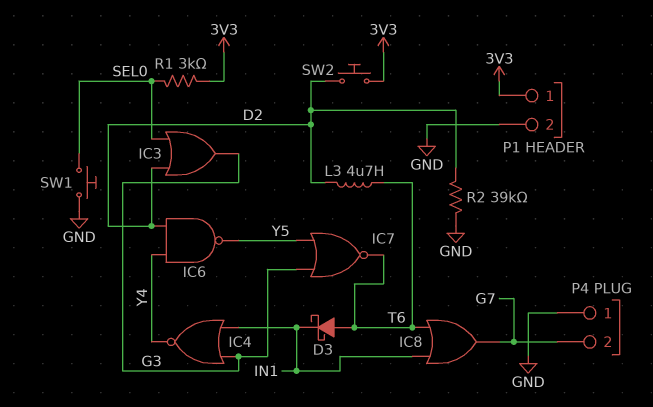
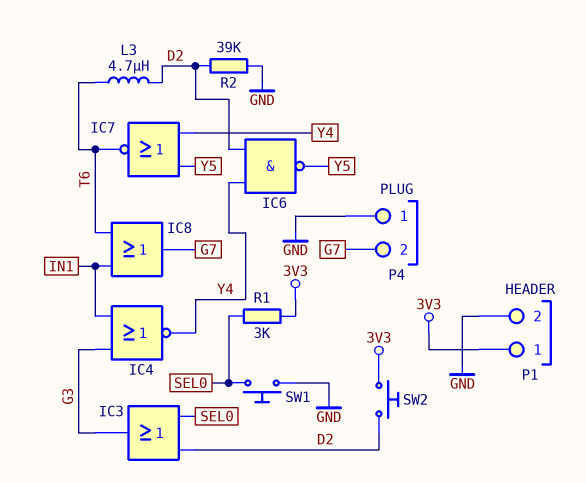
D3: schottky (A T6, K IN1) -> none
IC7: NOR (in G3, in Y5, out T6) -> NOR (in Y4, in Y5, out T6)

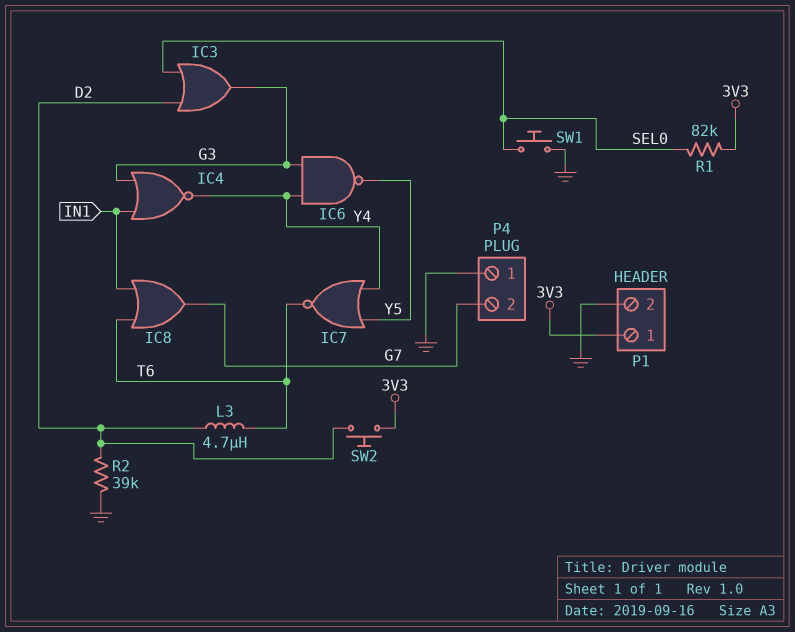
IC6: NAND (in D2, in Y4, out Y5) -> NAND (in G3, in Y4, out Y5)
R1: 3k (3V3, SEL0) -> 82k (3V3, SEL0)

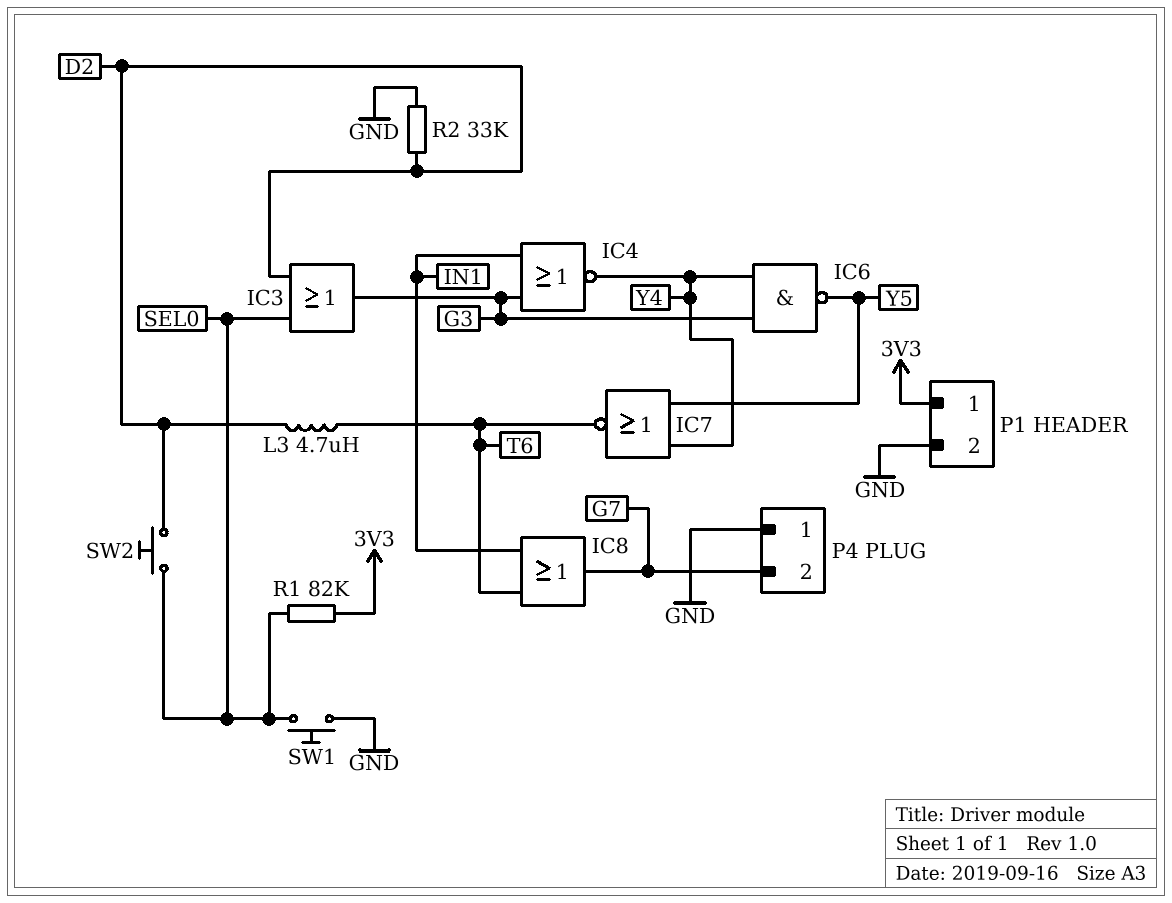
R2: 39k (D2, GND) -> 33k (D2, GND)
SW2: button (3V3, D2) -> button (D2, SEL0)

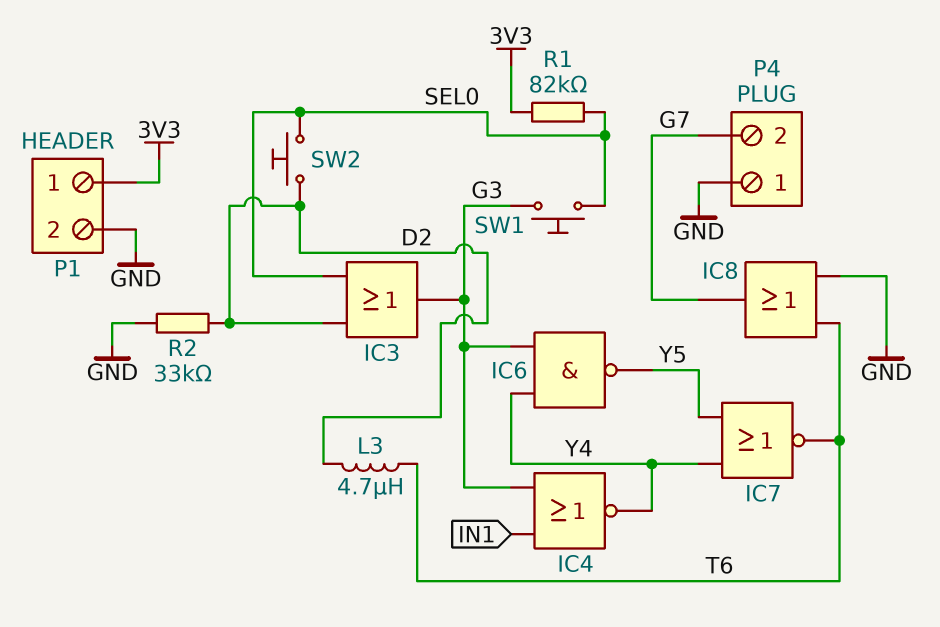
IC8: OR (in IN1, in T6, out G7) -> OR (in GND, in T6, out G7)
SW1: button (GND, SEL0) -> button (G3, SEL0)

